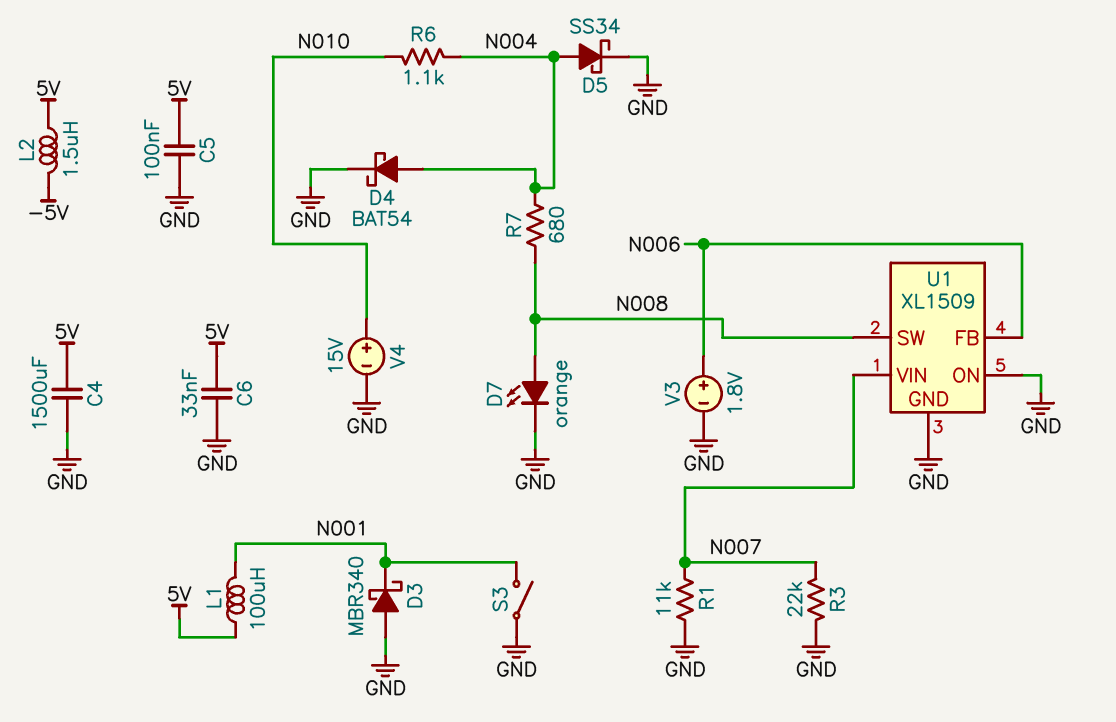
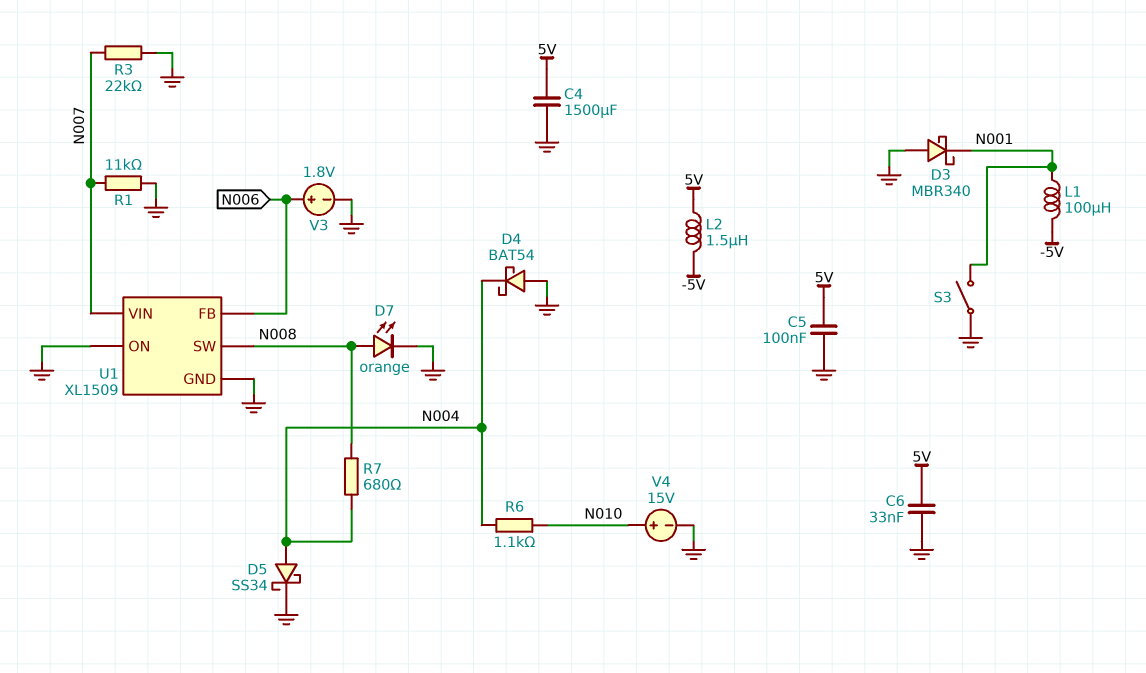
D4: schottky BAT54 (A N004, K GND) -> schottky BAT54 (A GND, K N004)
L1: 100uH (5V, N001) -> 100uH (-5V, N001)

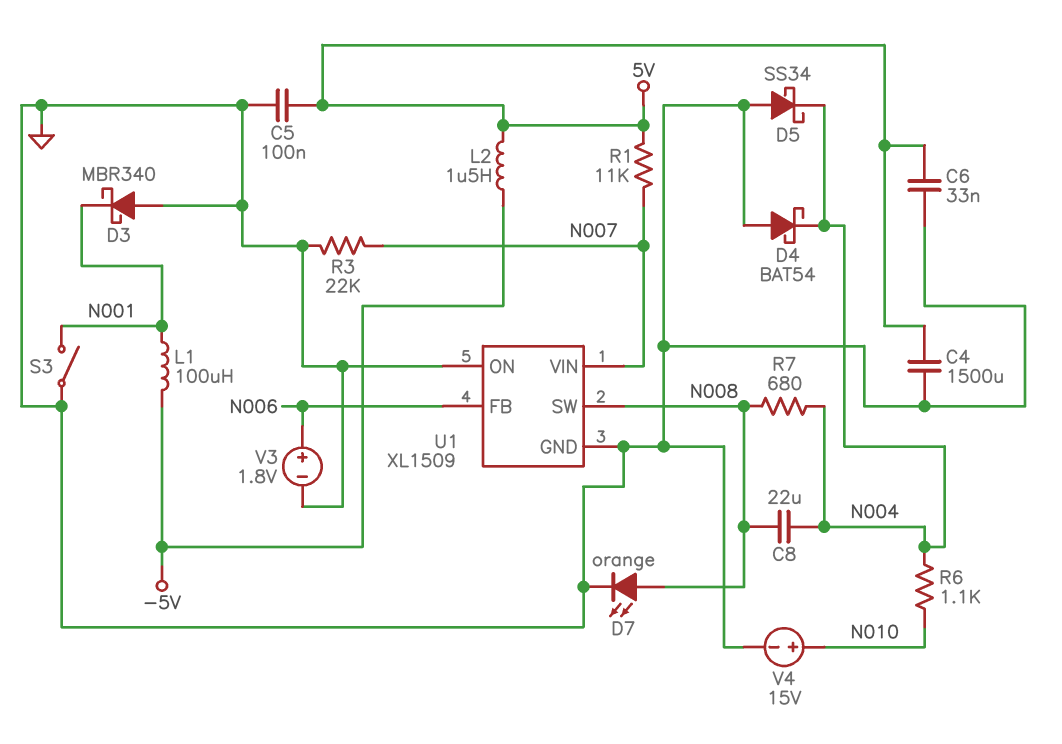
C8: none -> 22uF (N004, N008)
D5: schottky SS34 (A N004, K GND) -> schottky SS34 (A GND, K N004)
R1: 11k (GND, N007) -> 11k (5V, N007)

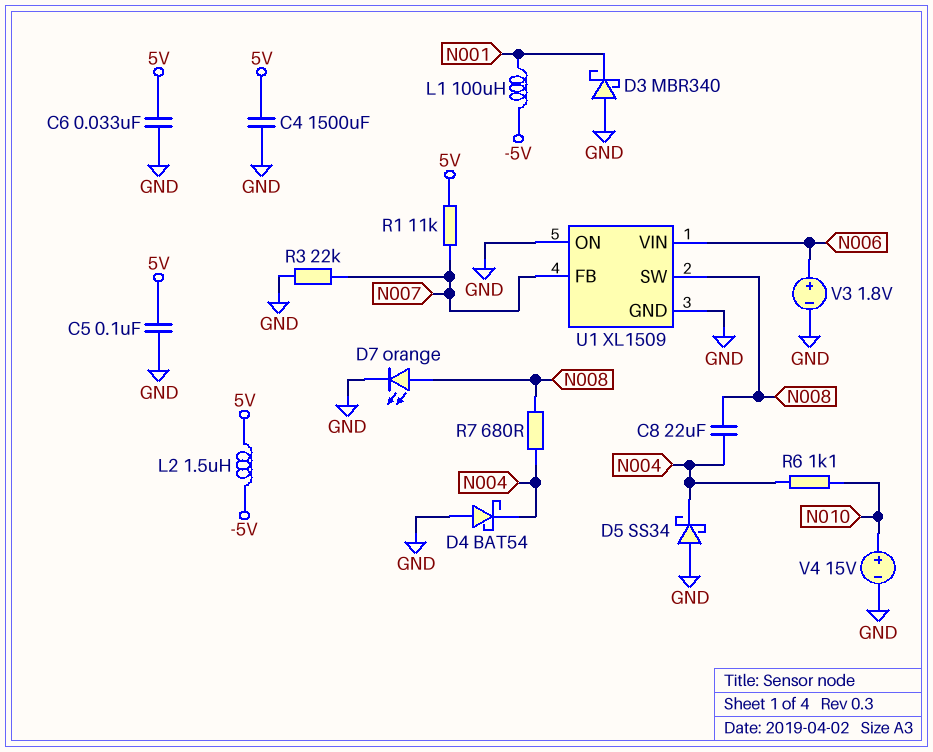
S3: switch (GND, N001) -> none
U1 pin FB: N006 -> N007
U1 pin VIN: N007 -> N006

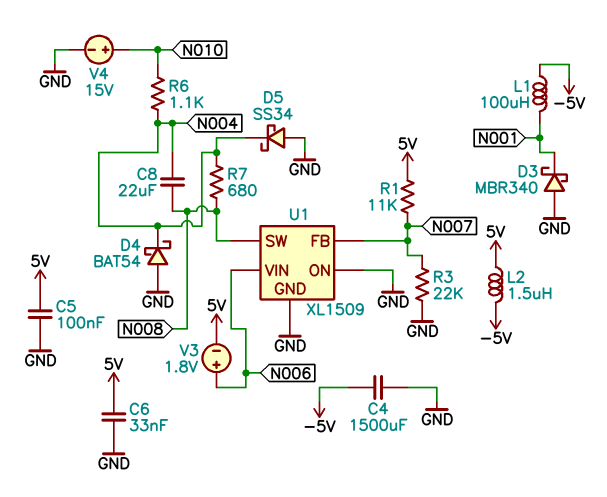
C4: 1500uF (5V, GND) -> 1500uF (-5V, GND)
D7: LED orange (A N008, K GND) -> none
V3: 1.8V (plus N006, minus GND) -> 1.8V (plus N006, minus 5V)

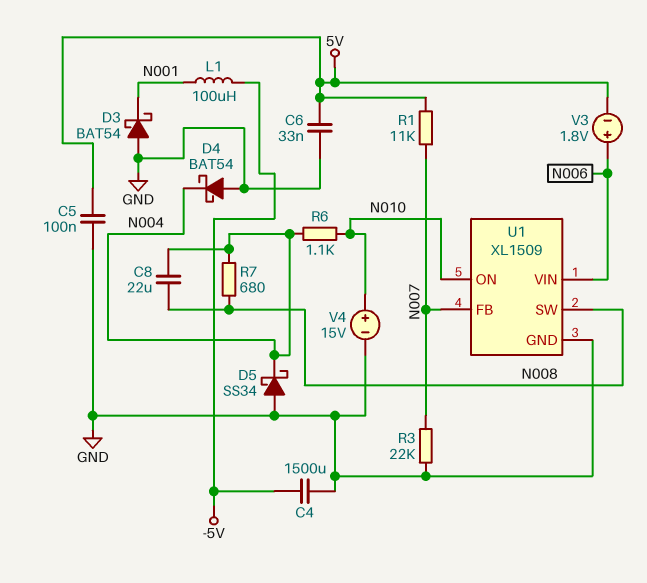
D3: schottky MBR340 (A GND, K N001) -> schottky BAT54 (A GND, K N001)
L2: 1.5uH (-5V, 5V) -> none
U1 pin ON: GND -> N010

